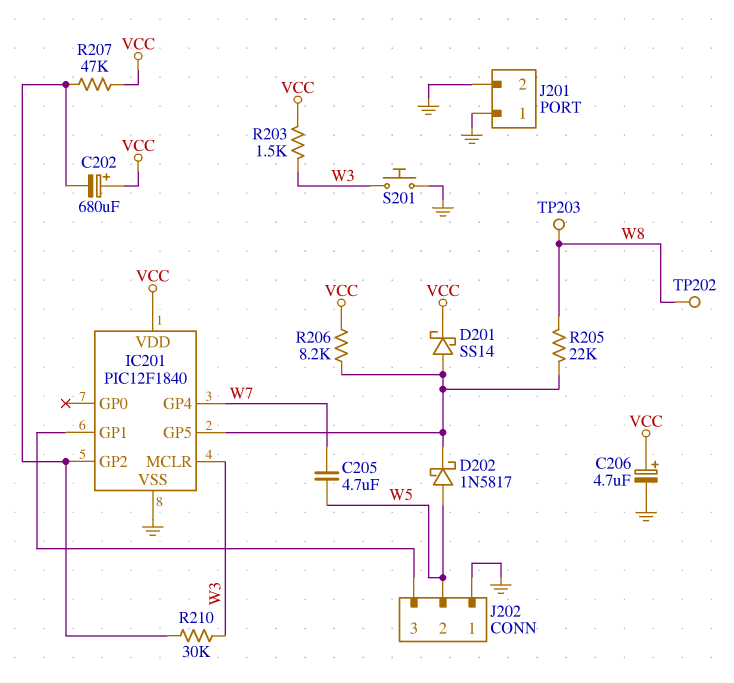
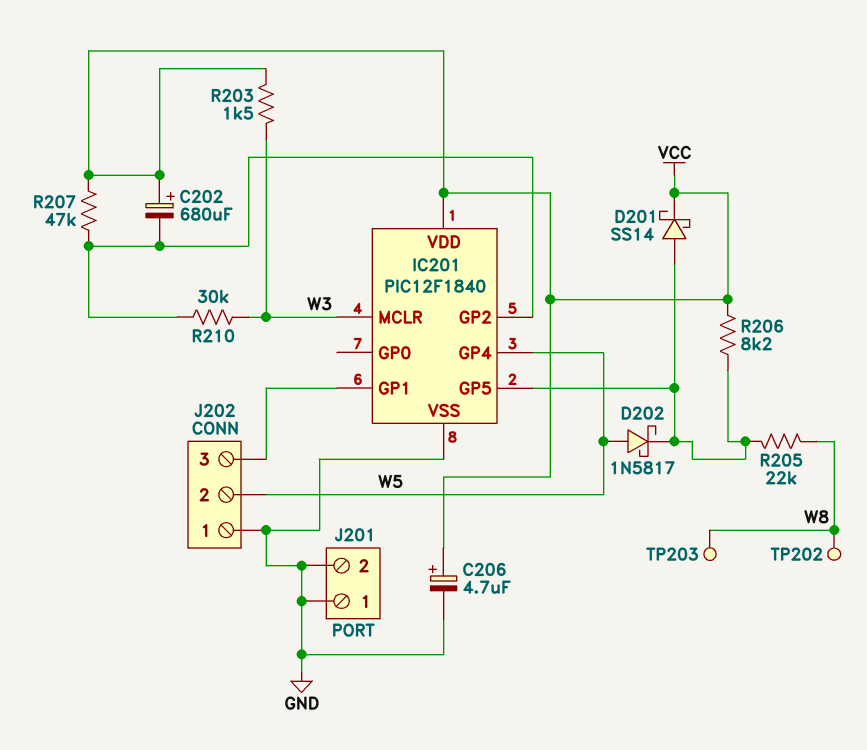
C205: 4.7uF (W5, W7) -> none
IC201 pin GP4: W7 -> W5
S201: button (GND, W3) -> none

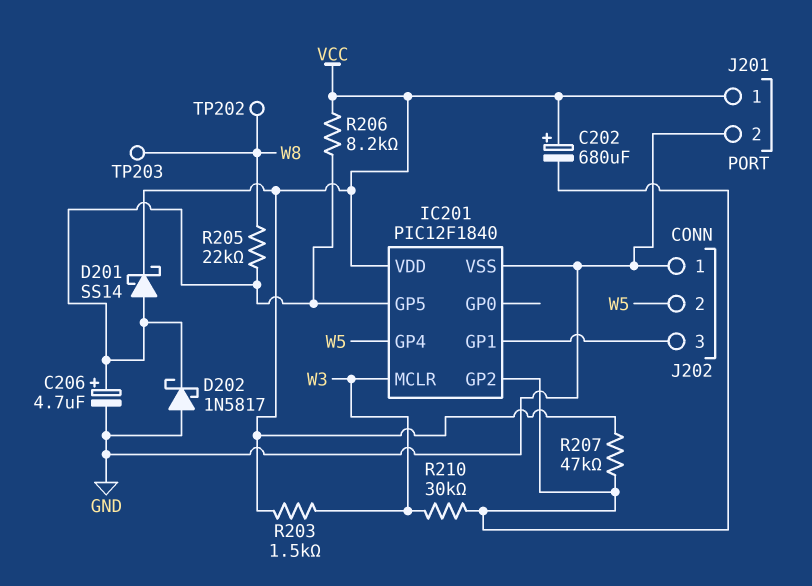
C206: 4.7uF (plus VCC, minus GND) -> 4.7uF (plus IC201/GP5, minus GND)
D202: schottky 1N5817 (A W5, K IC201/GP5) -> schottky 1N5817 (A GND, K IC201/GP5)
J201 pin 1: GND -> VCC

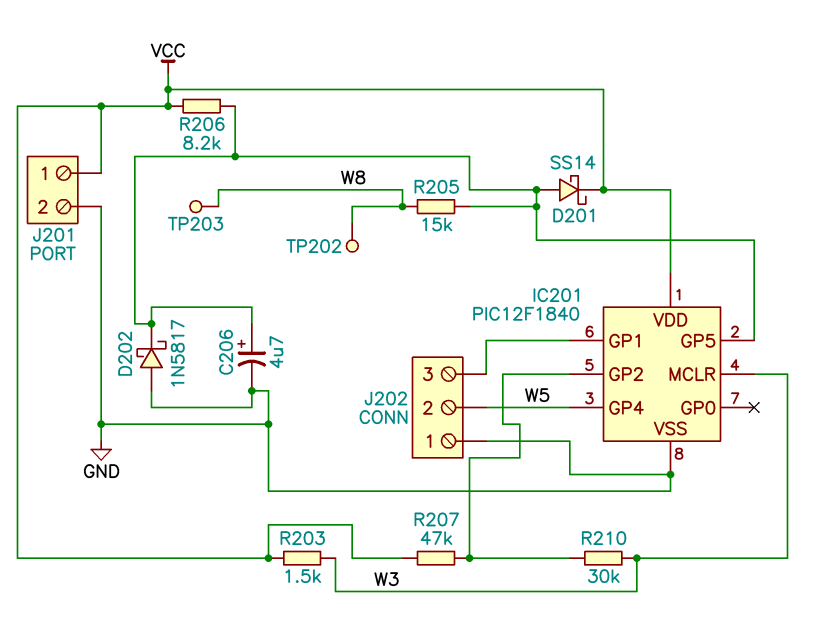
C202: 680uF (plus VCC, minus IC201/GP2) -> none
R205: 22k (IC201/GP5, W8) -> 15k (IC201/GP5, W8)

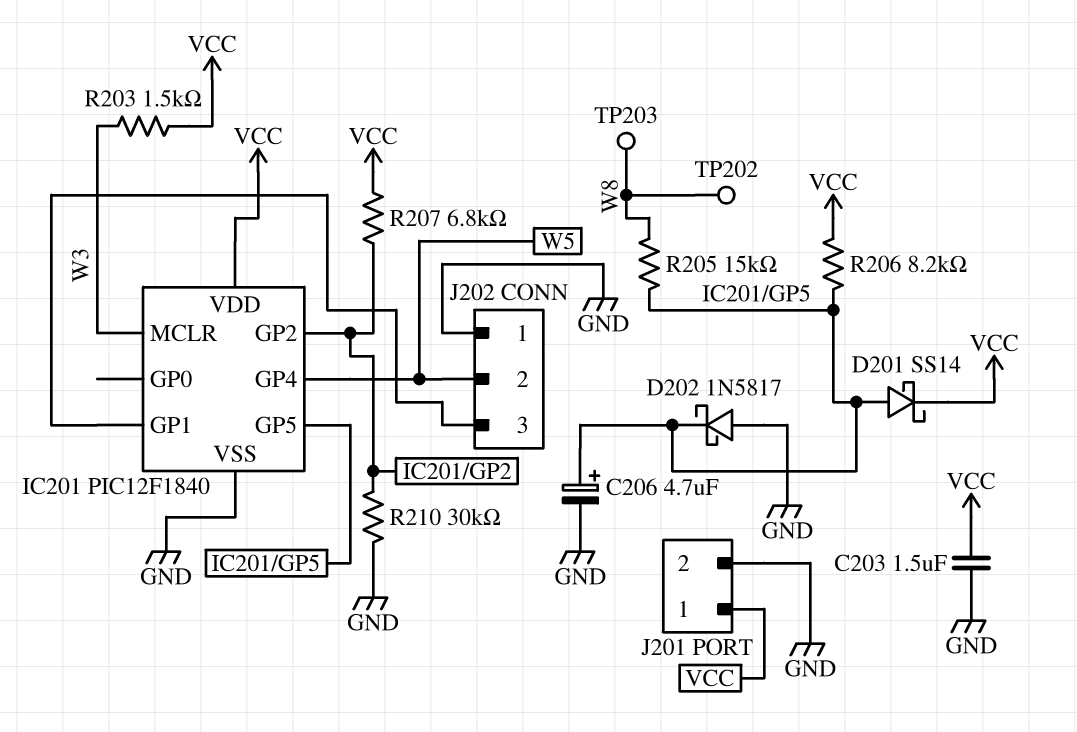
C203: none -> 1.5uF (GND, VCC)
R207: 47k (IC201/GP2, VCC) -> 6.8k (IC201/GP2, VCC)
R210: 30k (IC201/GP2, W3) -> 30k (GND, IC201/GP2)

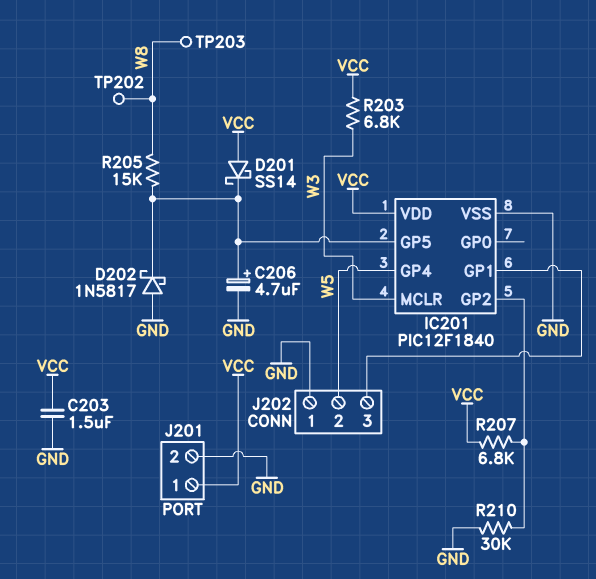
D201: schottky SS14 (A IC201/GP5, K VCC) -> schottky SS14 (A VCC, K IC201/GP5)
R203: 1.5k (VCC, W3) -> 6.8k (VCC, W3)
R206: 8.2k (IC201/GP5, VCC) -> none

